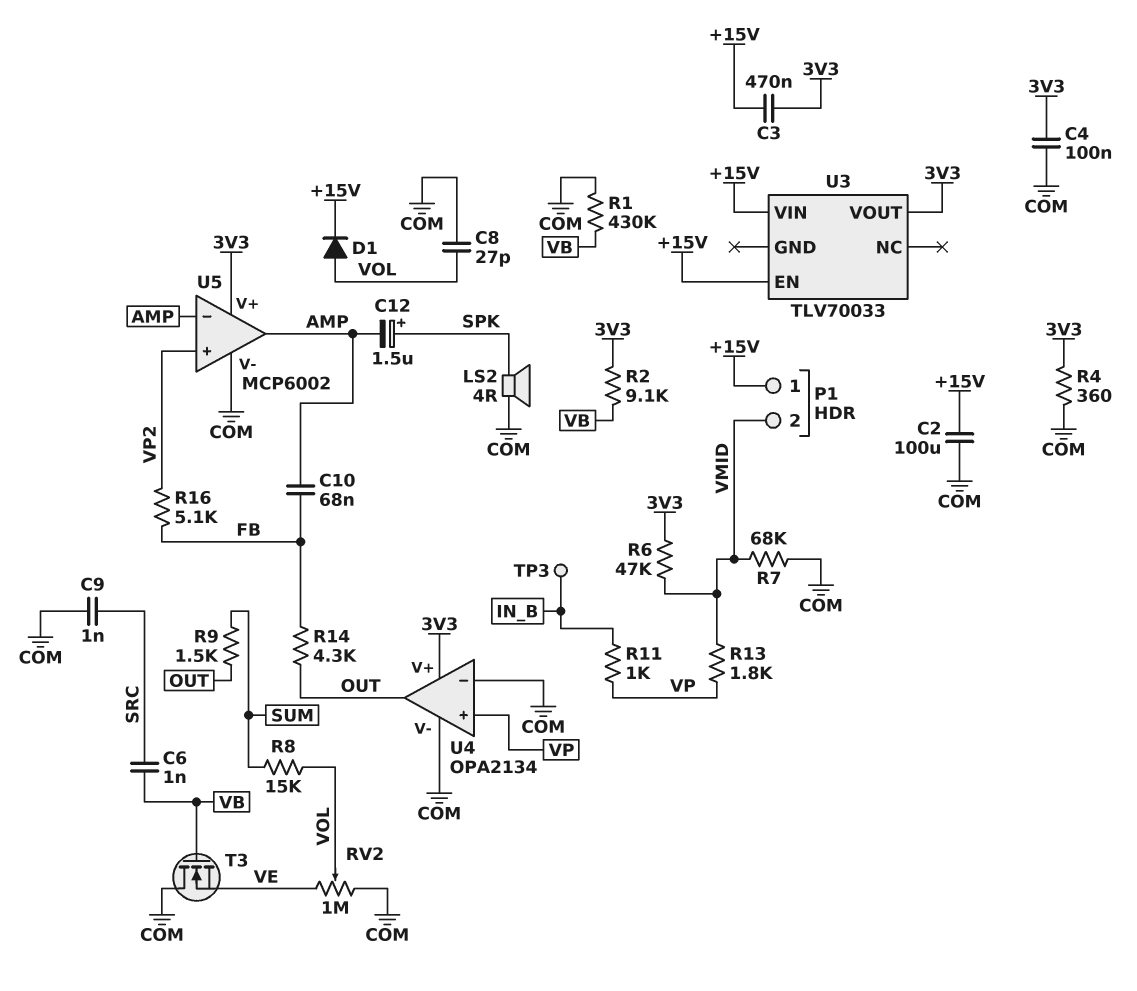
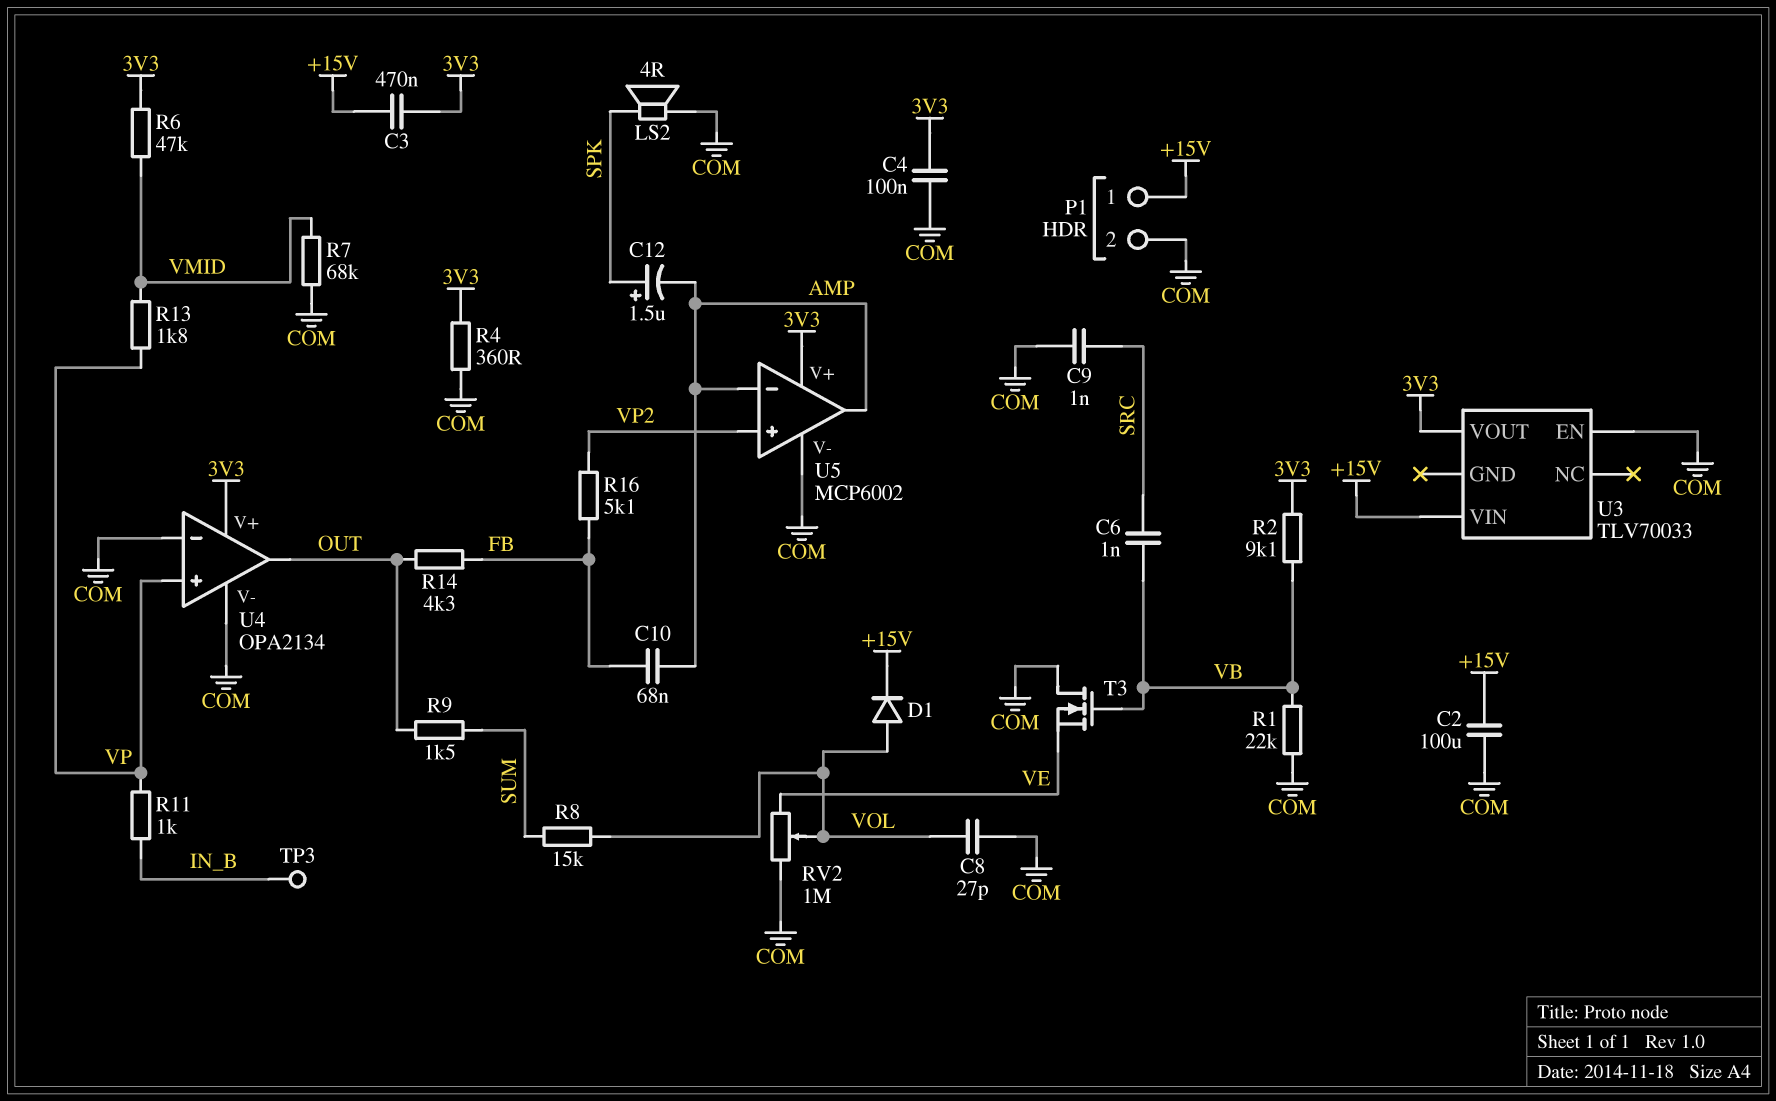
P1 pin 2: VMID -> COM
R1: 430k (COM, VB) -> 22k (COM, VB)
U3 pin EN: +15V -> COM

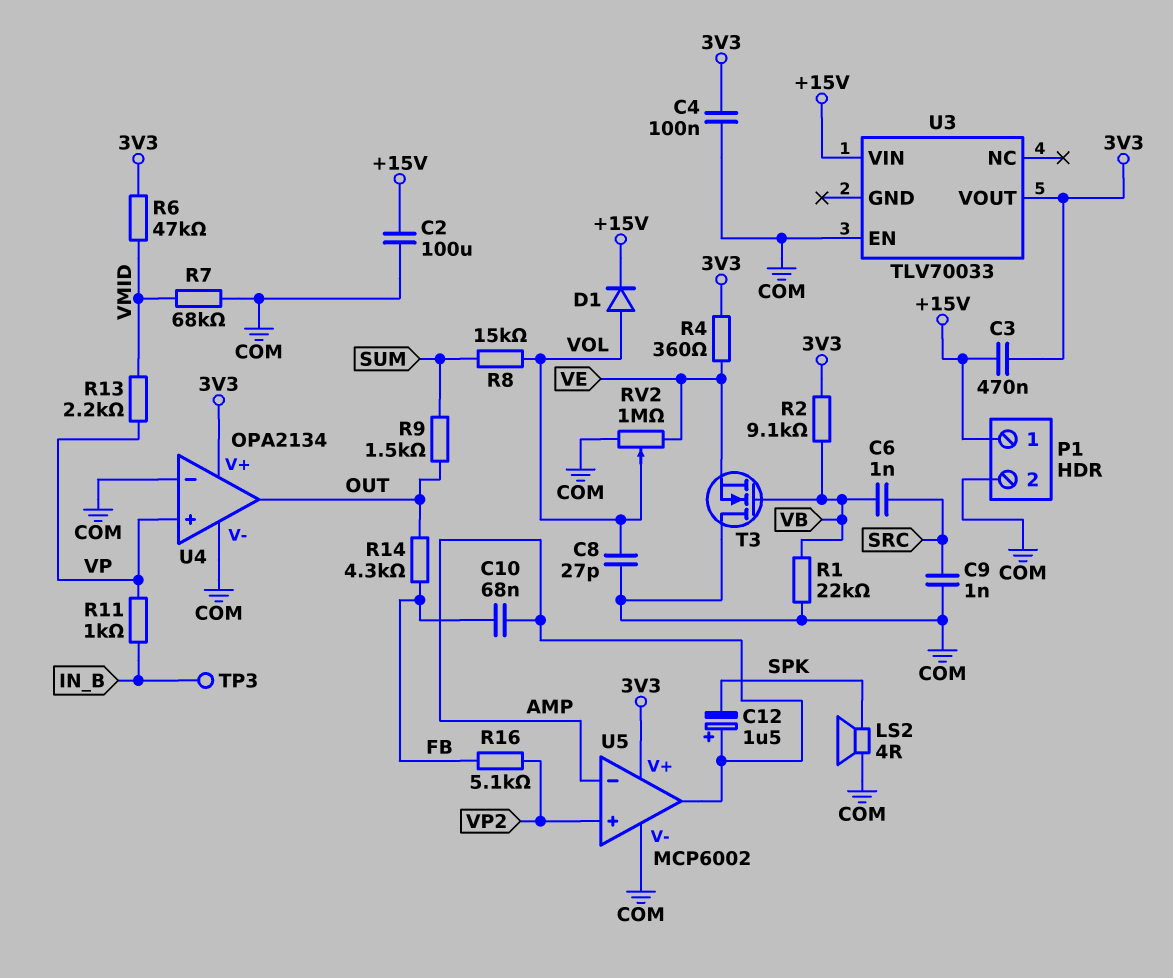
C12: 1.5uF (plus SPK, minus AMP) -> 1.5uF (plus AMP, minus SPK)
R4: 360 (3V3, COM) -> 360 (3V3, VE)
R13: 1.8k (VMID, VP) -> 2.2k (VMID, VP)

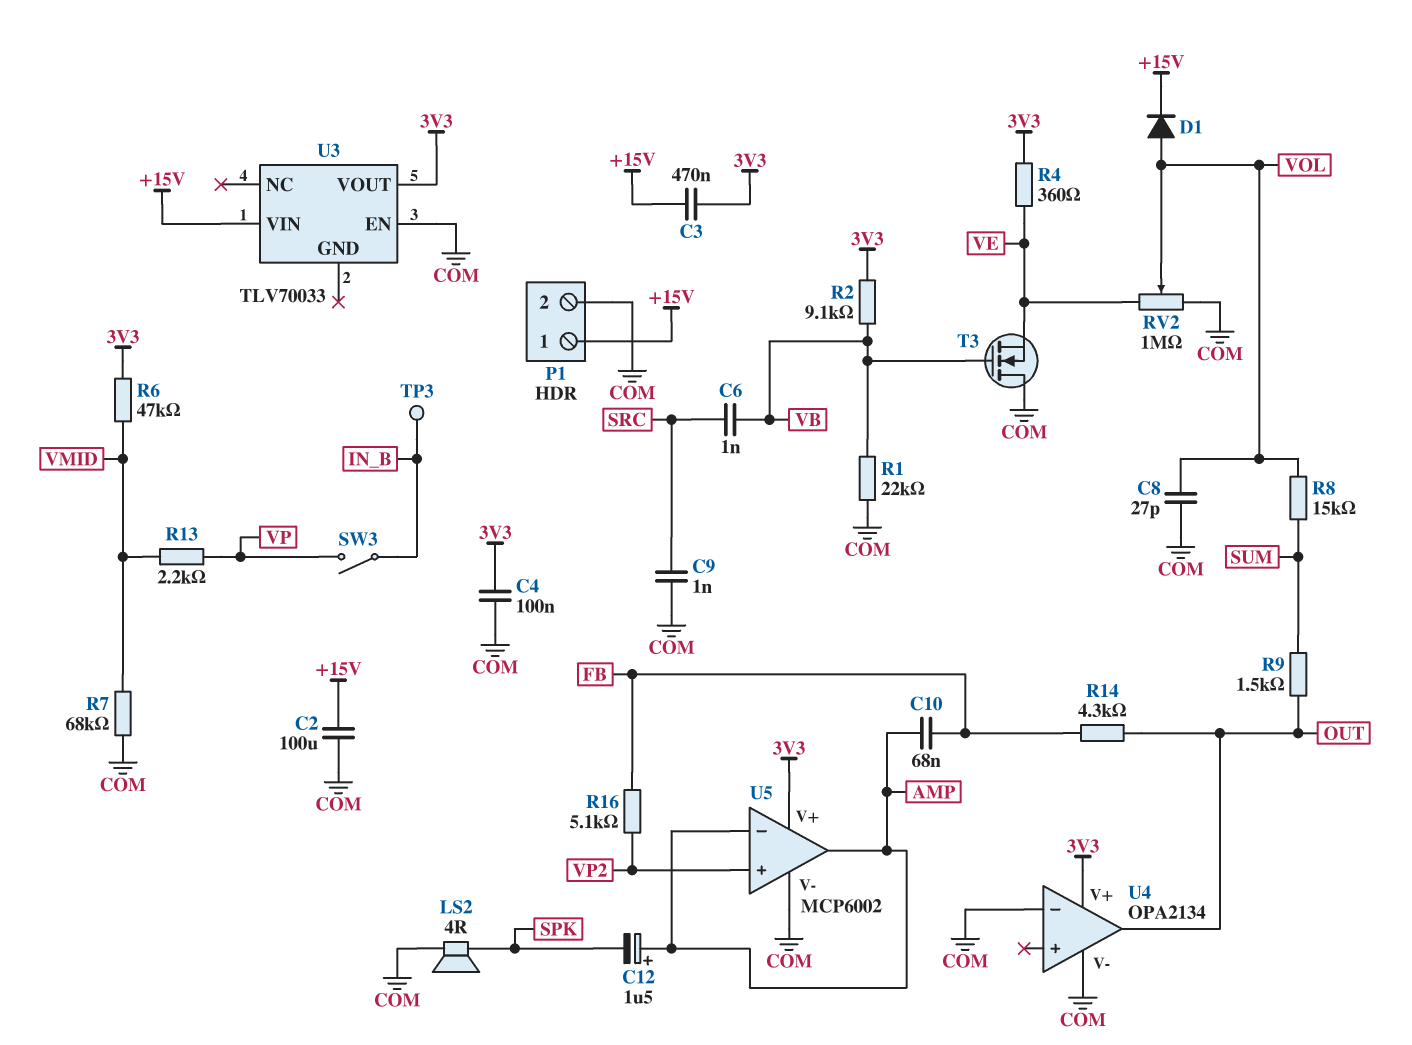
R11: 1k (IN_B, VP) -> none
SW3: none -> switch (IN_B, VP)
U4 pin in+: VP -> none

